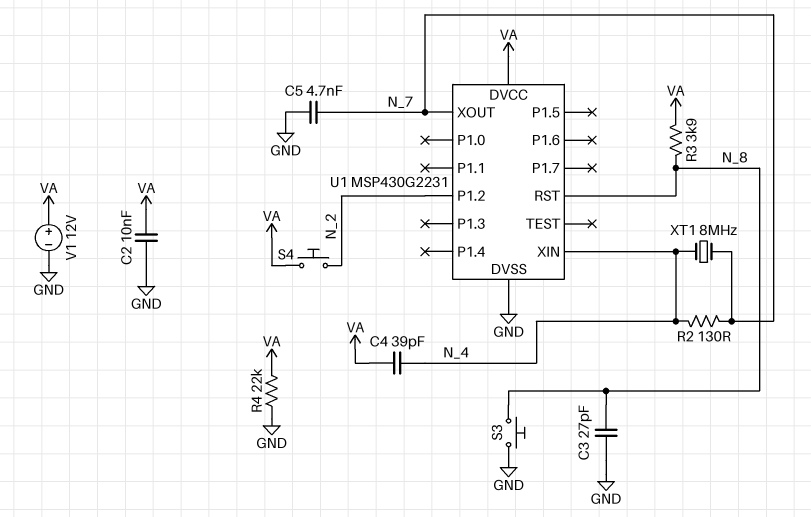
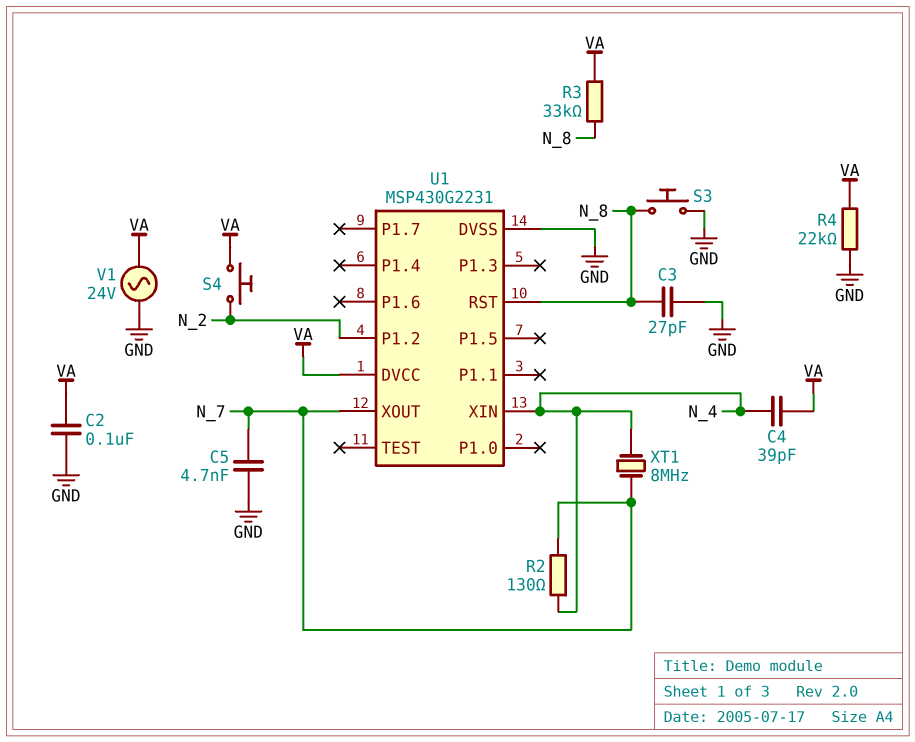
C2: 10nF (GND, VA) -> 100nF (GND, VA)
R3: 3.9k (N_8, VA) -> 33k (N_8, VA)
V1: 12V (plus VA, minus GND) -> AC 24V (GND, VA)

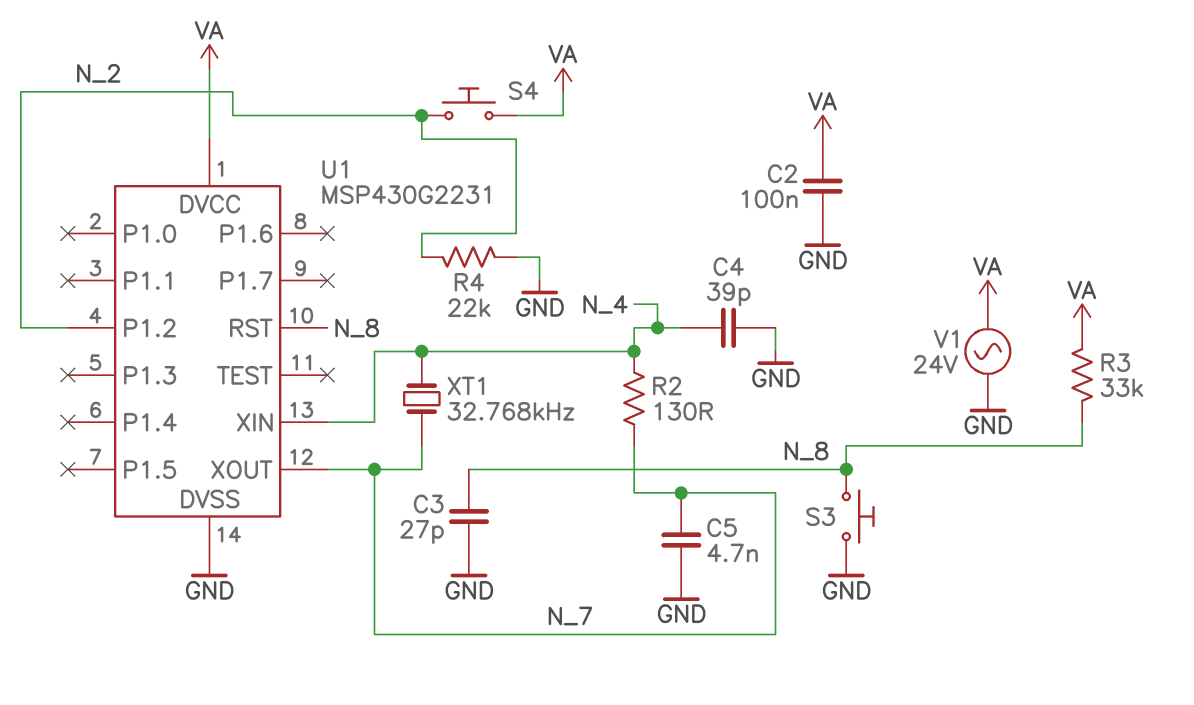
C4: 39pF (N_4, VA) -> 39pF (GND, N_4)
R4: 22k (GND, VA) -> 22k (GND, N_2)
XT1: 8MHz (N_4, N_7) -> 32.768kHz (N_4, N_7)

